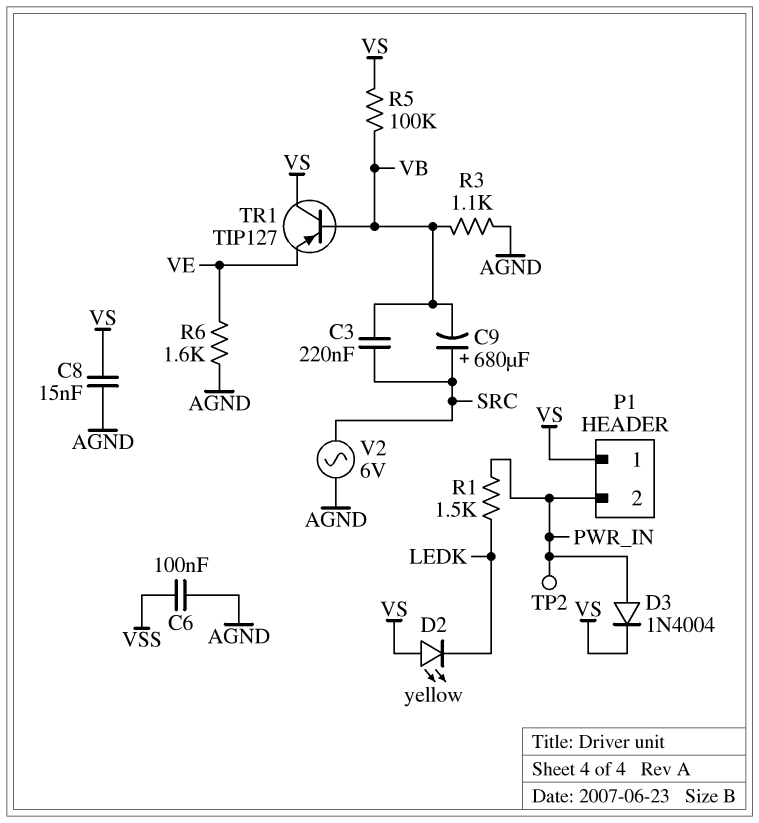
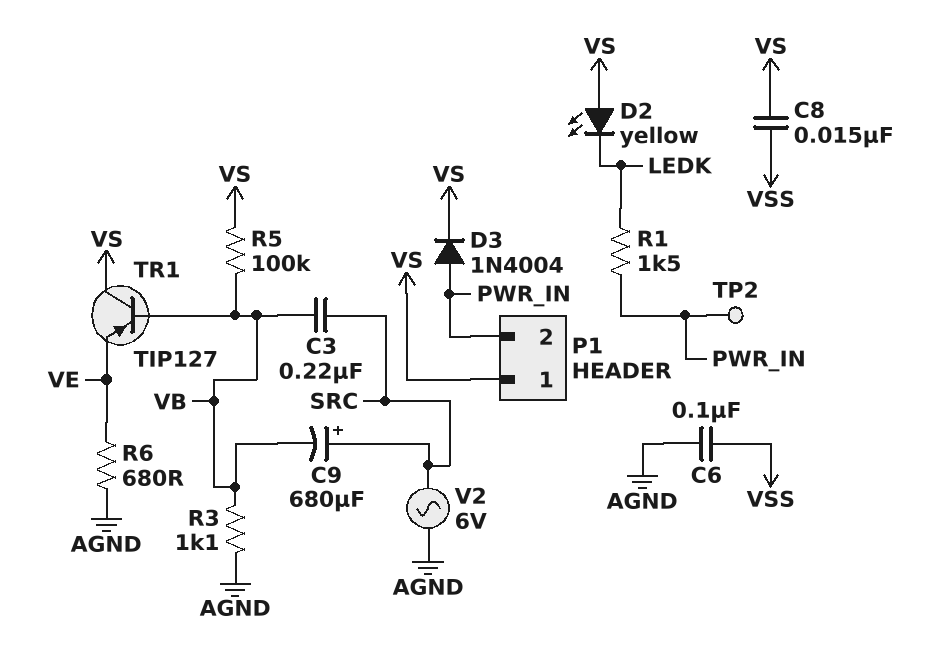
C8: 15nF (AGND, VS) -> 15nF (VS, VSS)
R6: 1.6k (AGND, VE) -> 680 (AGND, VE)

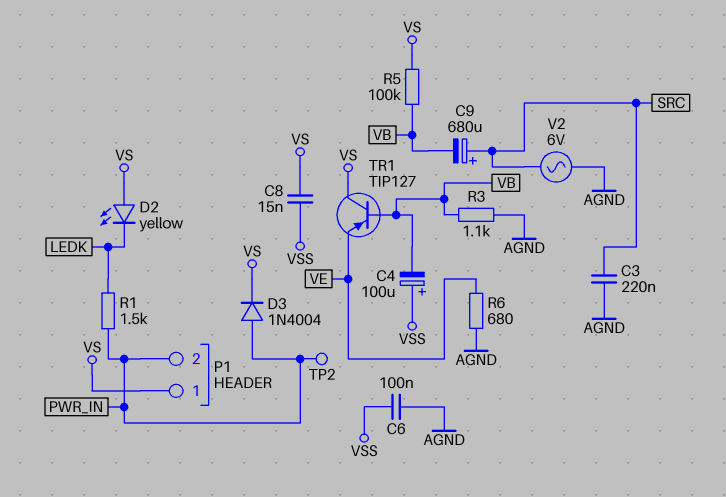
C3: 220nF (SRC, VB) -> 220nF (AGND, SRC)
C4: none -> 100uF (plus VSS, minus VB)

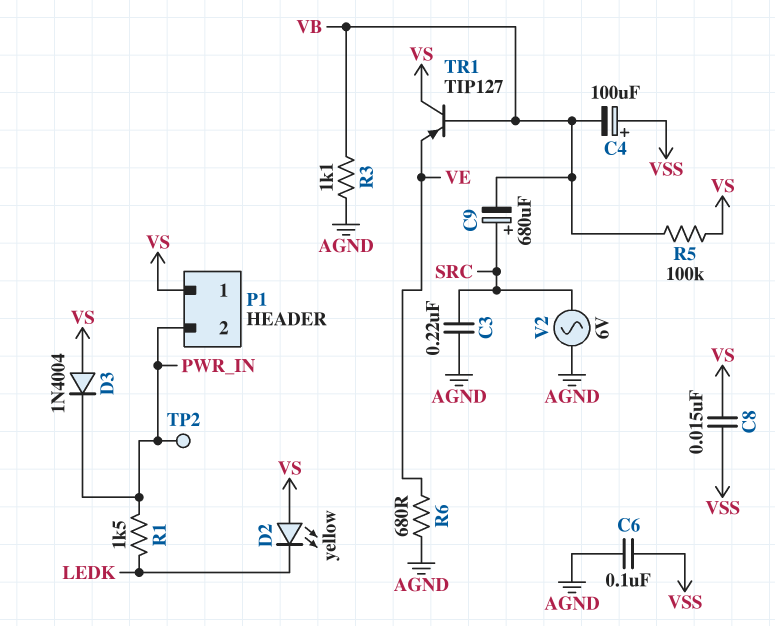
D3: diode 1N4004 (A PWR_IN, K VS) -> diode 1N4004 (A VS, K PWR_IN)

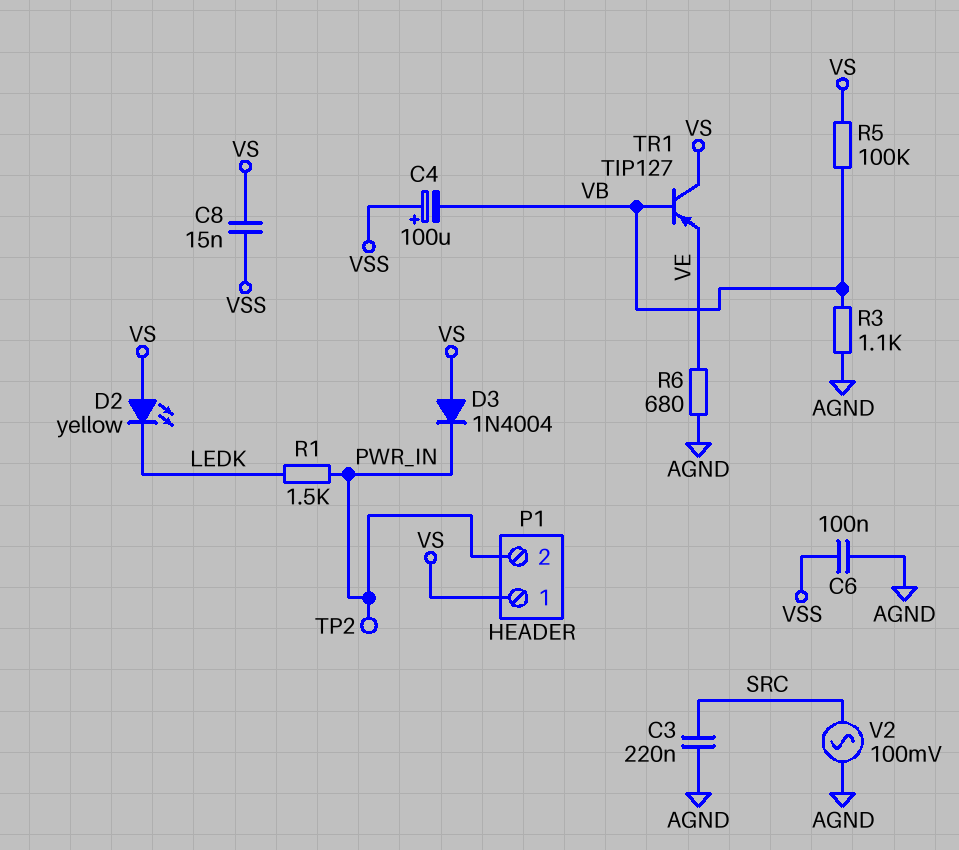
C9: 680uF (plus SRC, minus VB) -> none
V2: AC 6V (AGND, SRC) -> AC 100mV (AGND, SRC)

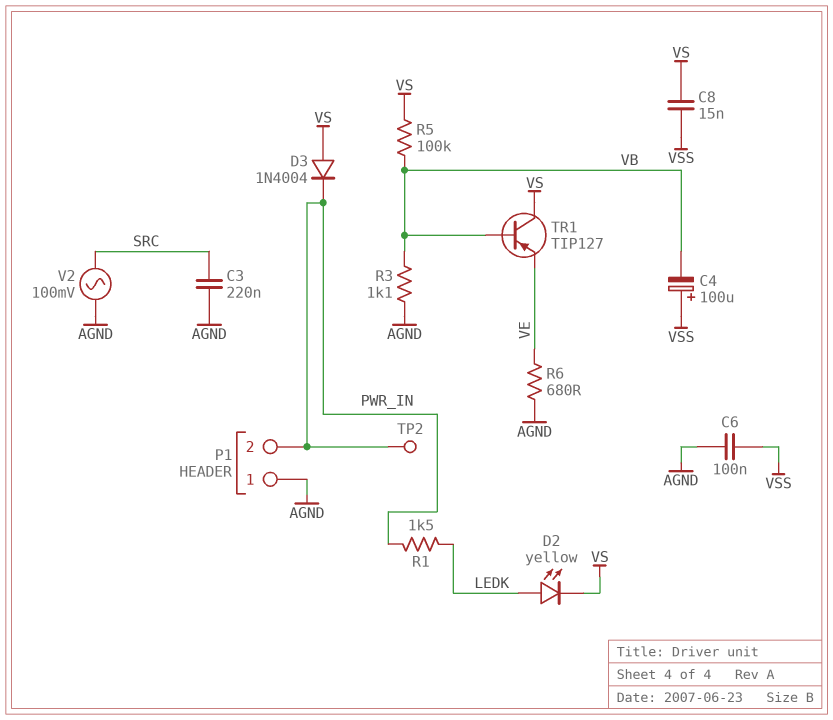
D2: LED yellow (A VS, K LEDK) -> LED yellow (A LEDK, K VS)
P1 pin 1: VS -> AGND

